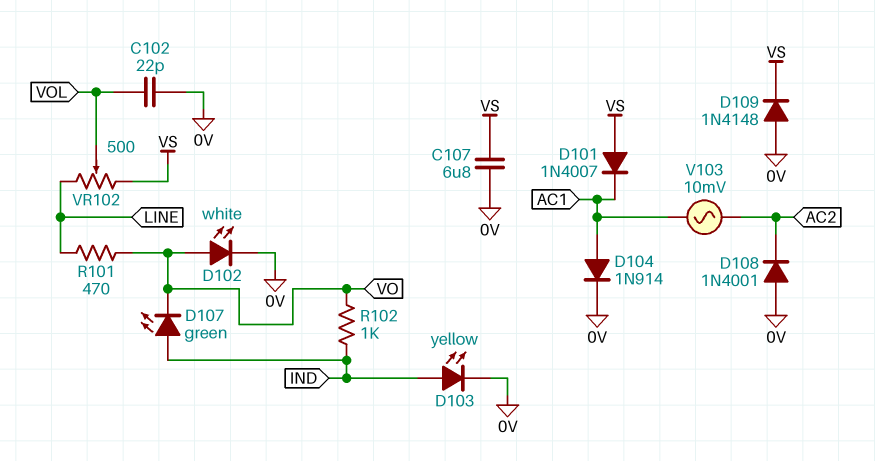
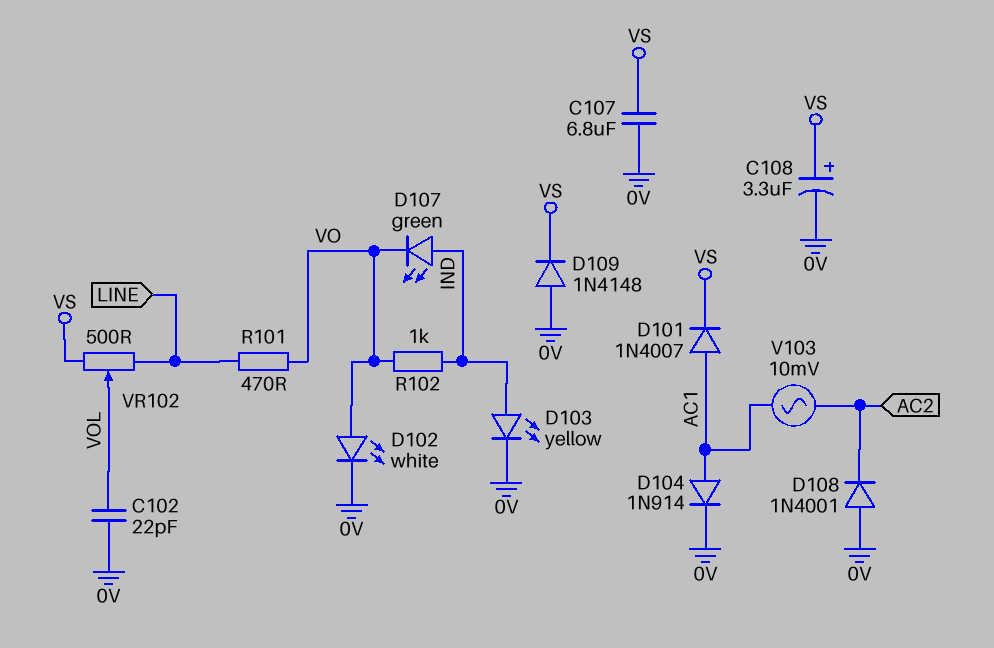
C108: none -> 3.3uF (plus VS, minus 0V)
D101: diode 1N4007 (A VS, K AC1) -> diode 1N4007 (A AC1, K VS)

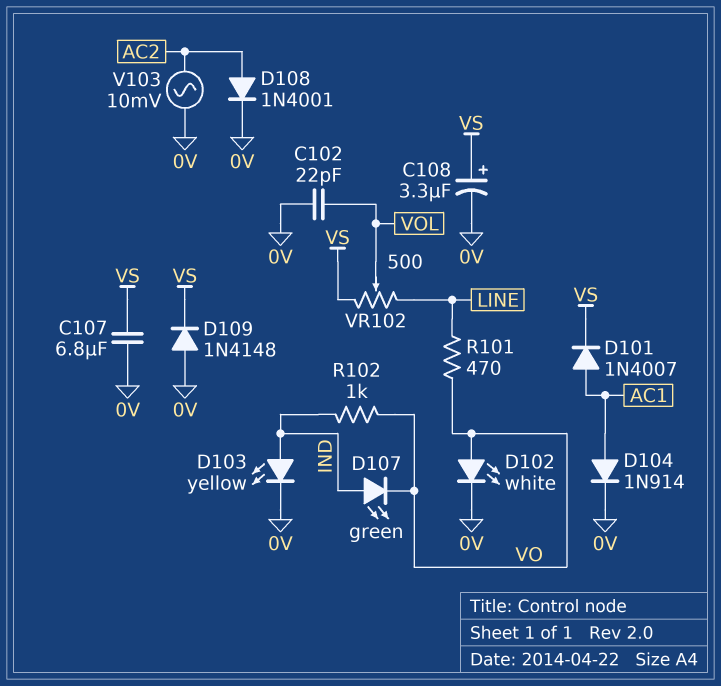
D108: diode 1N4001 (A 0V, K AC2) -> diode 1N4001 (A AC2, K 0V)
V103: AC 10mV (AC1, AC2) -> AC 10mV (0V, AC2)

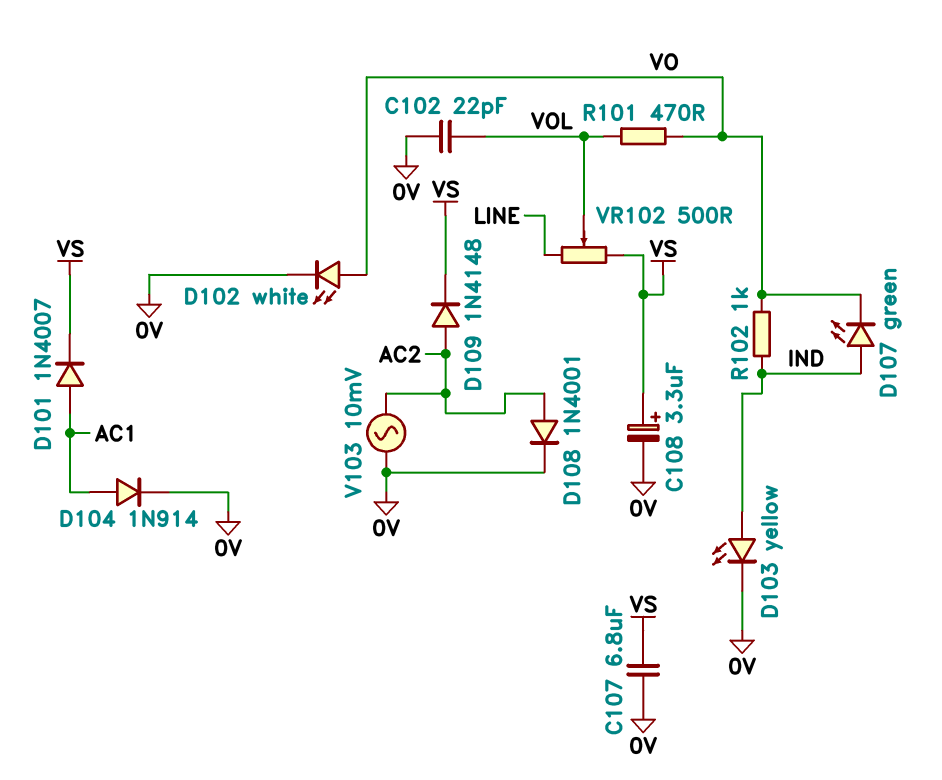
D109: diode 1N4148 (A 0V, K VS) -> diode 1N4148 (A AC2, K VS)
R101: 470 (LINE, VO) -> 470 (VO, VOL)

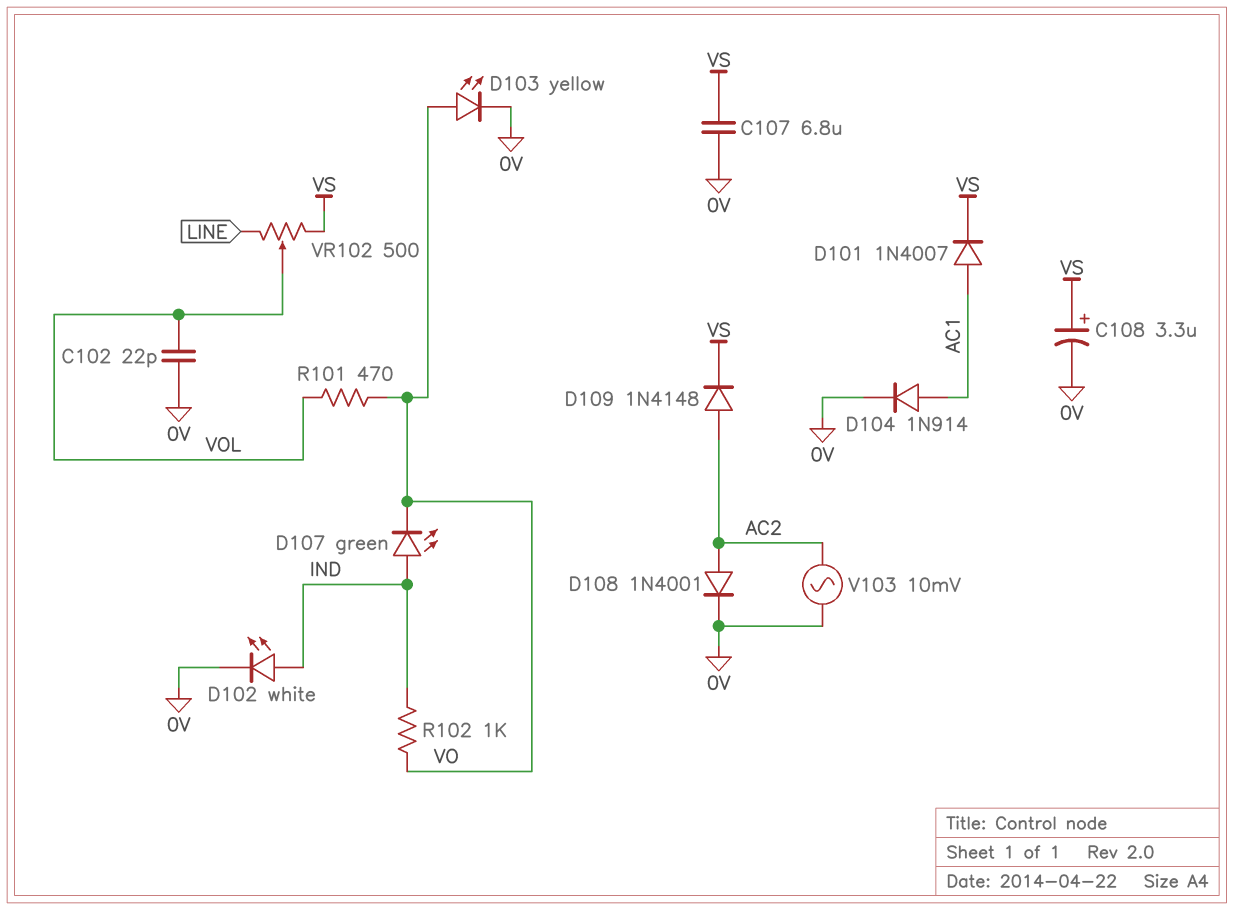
D102: LED white (A VO, K 0V) -> LED white (A IND, K 0V)
D103: LED yellow (A IND, K 0V) -> LED yellow (A VO, K 0V)

